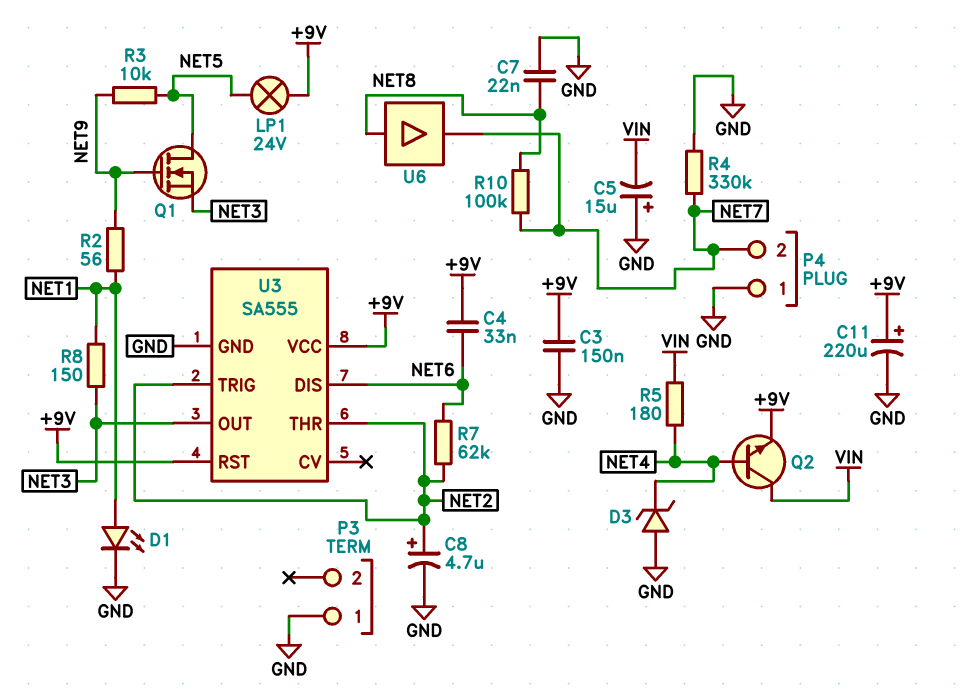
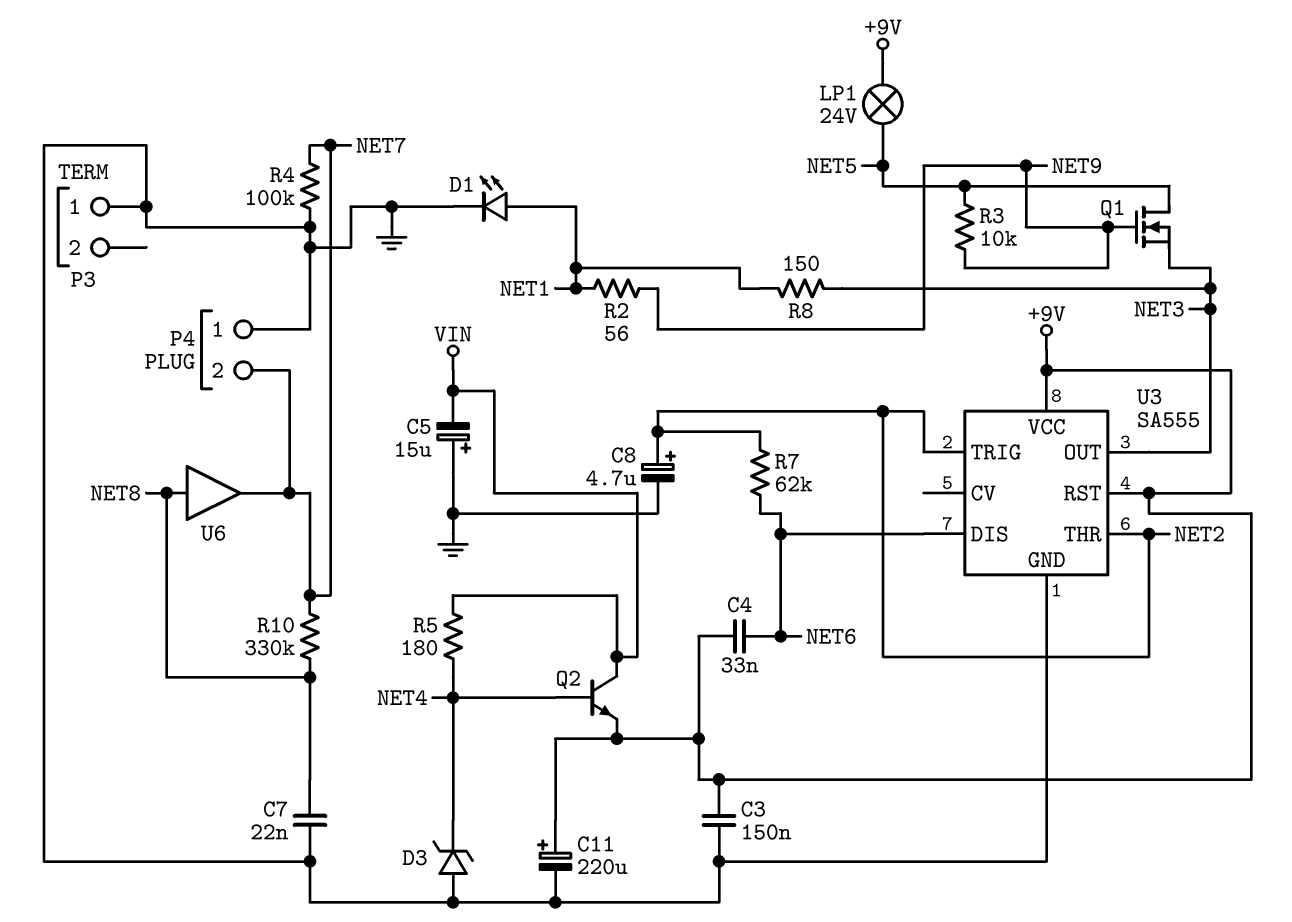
R4: 330k (GND, NET7) -> 100k (GND, NET7)
R10: 100k (NET7, NET8) -> 330k (NET7, NET8)

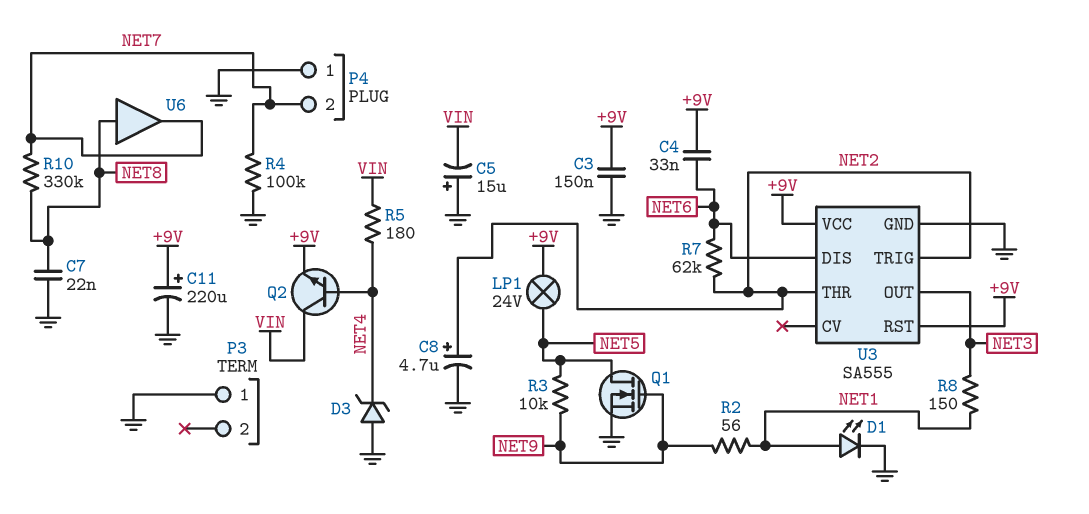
Q1: NMOS (G NET9, D NET5, S NET3) -> NMOS (G NET9, D NET5, S GND)

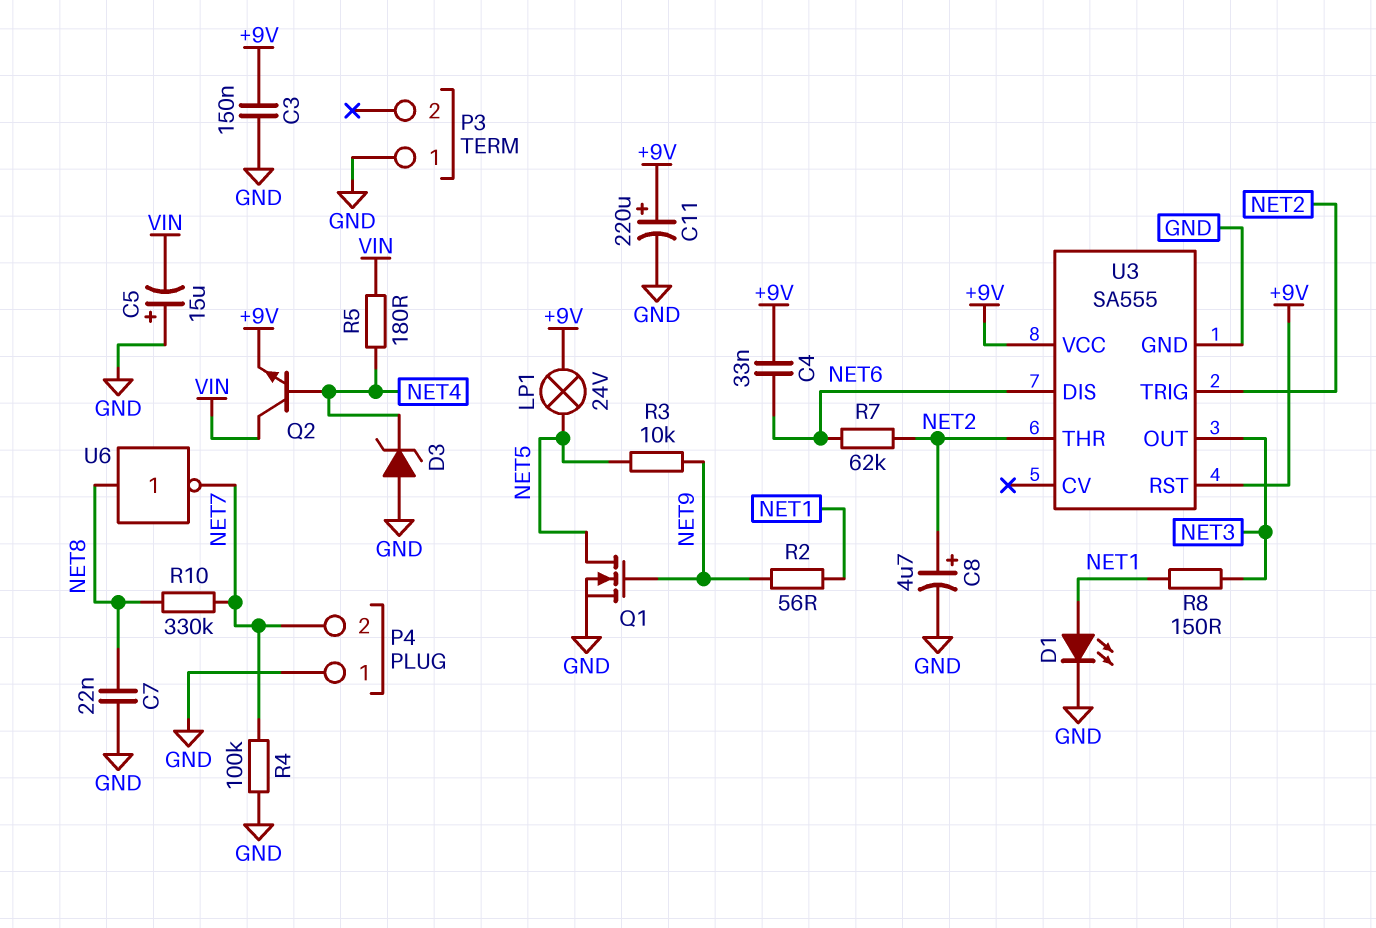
U6: buffer (in NET8, out NET7) -> NOT (in NET8, out NET7)

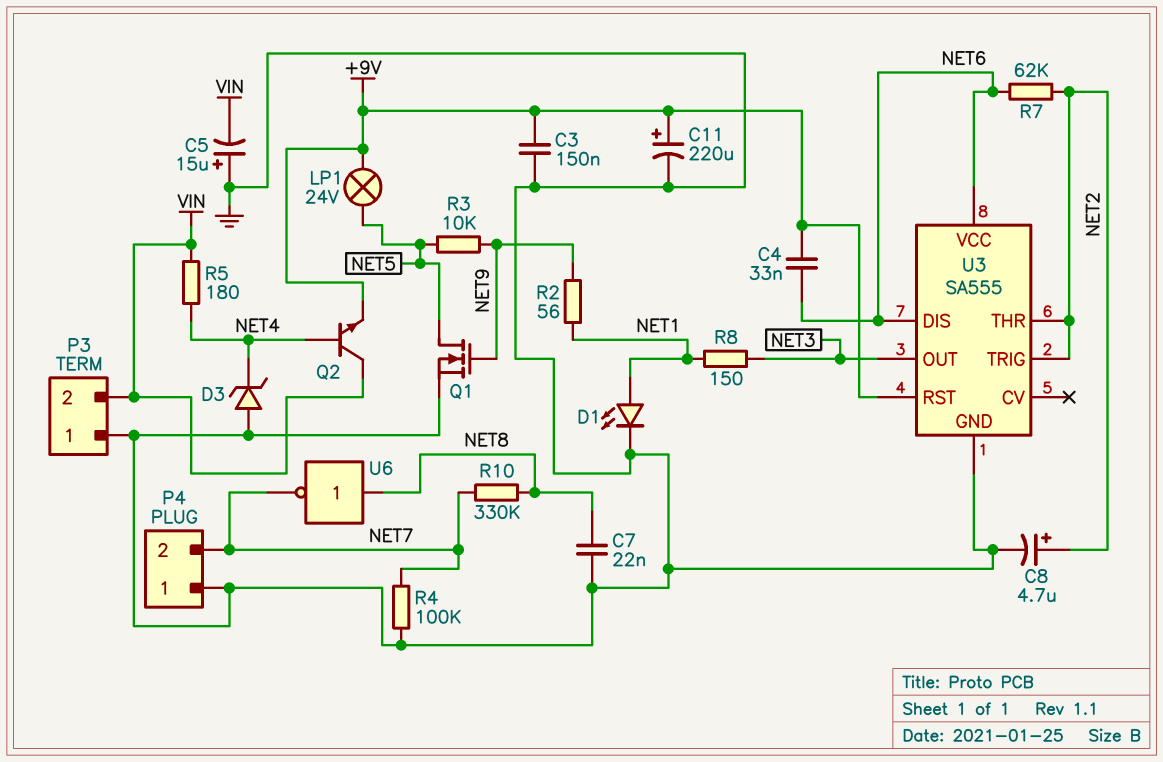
P3 pin 2: none -> VIN
U3 pin VCC: +9V -> NET6

